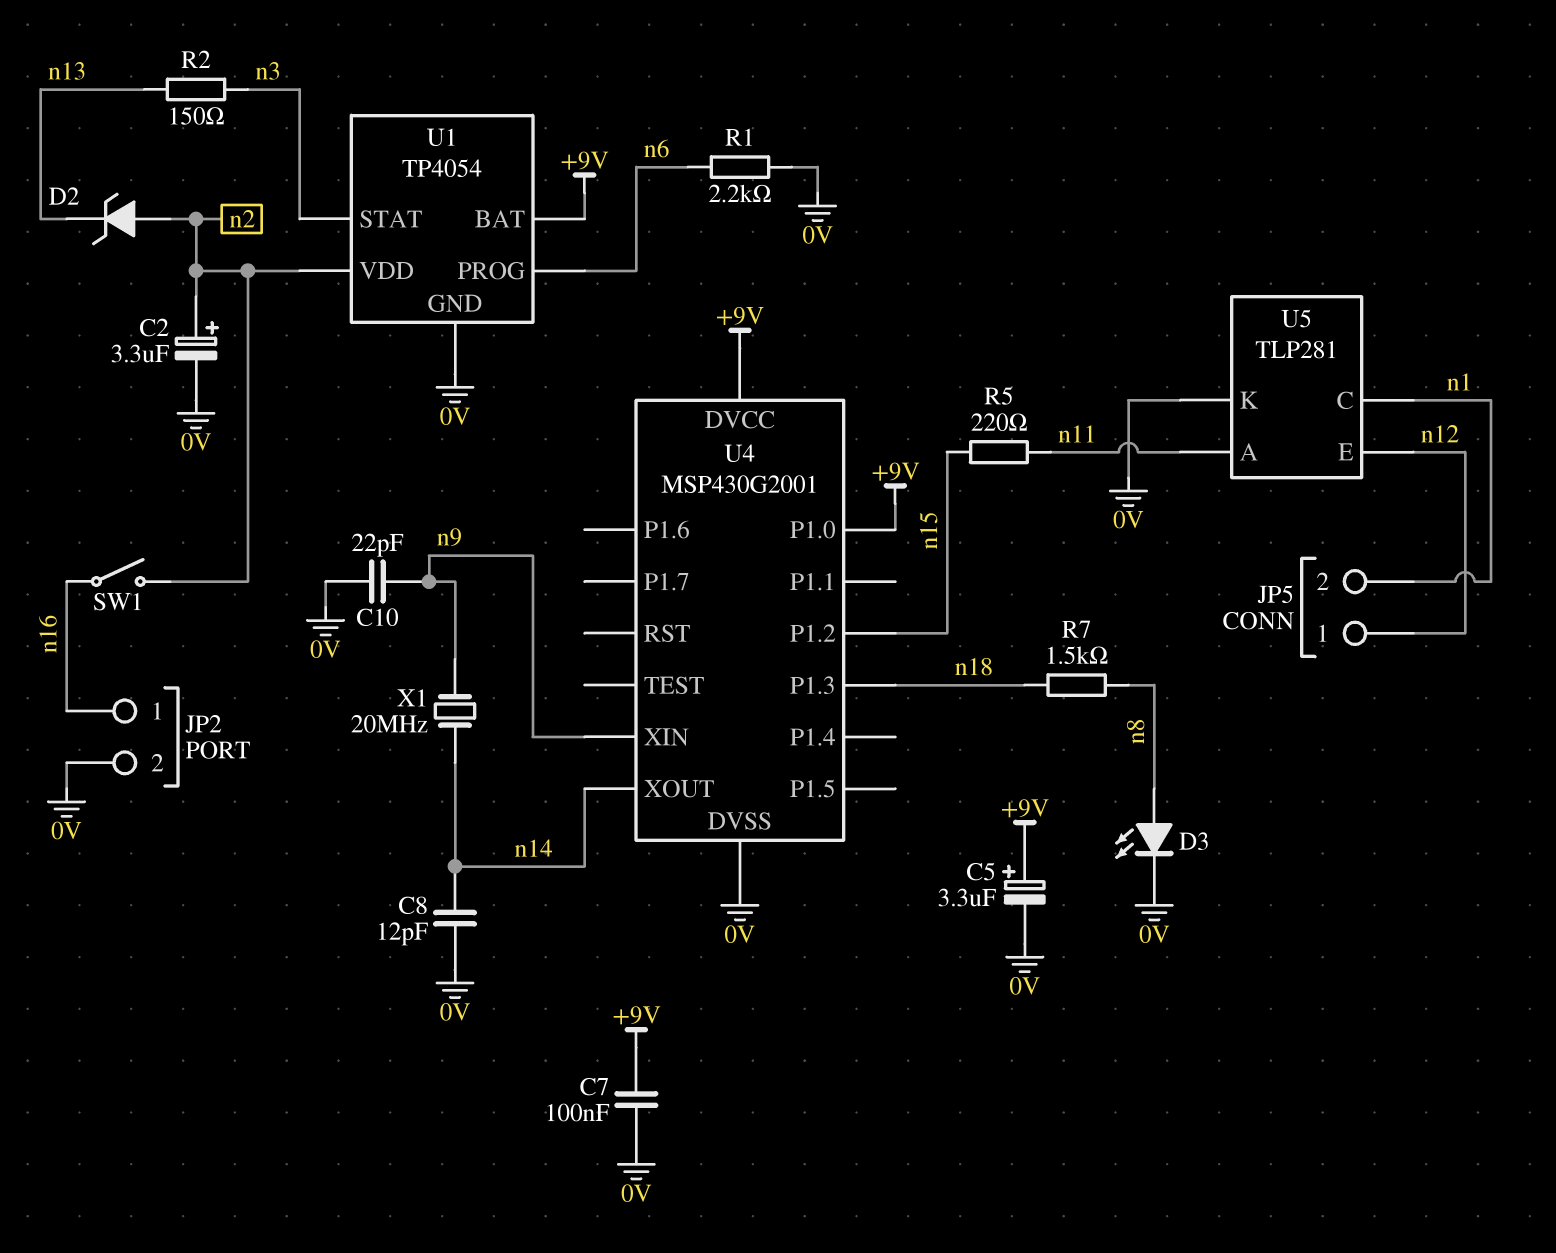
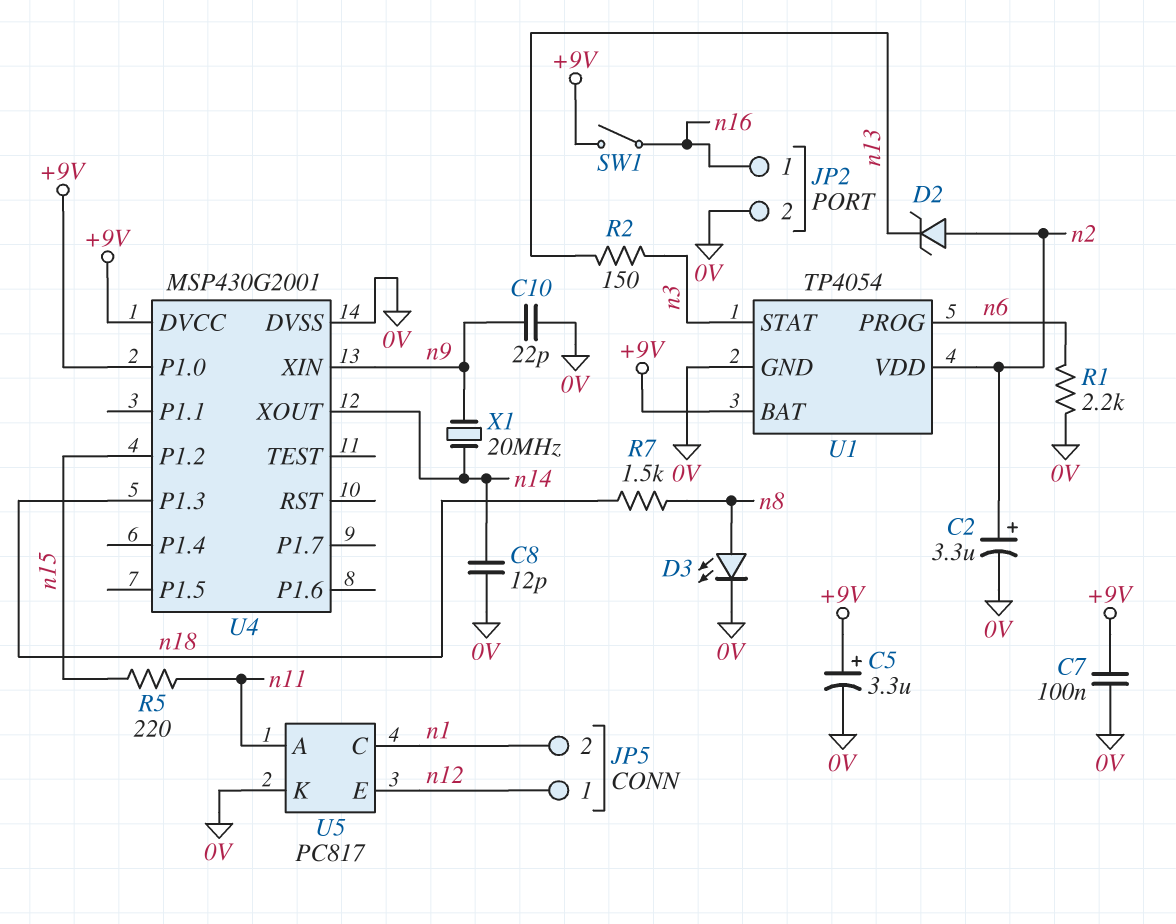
SW1: switch (n2, n16) -> switch (+9V, n16)
U5: TLP281 -> PC817

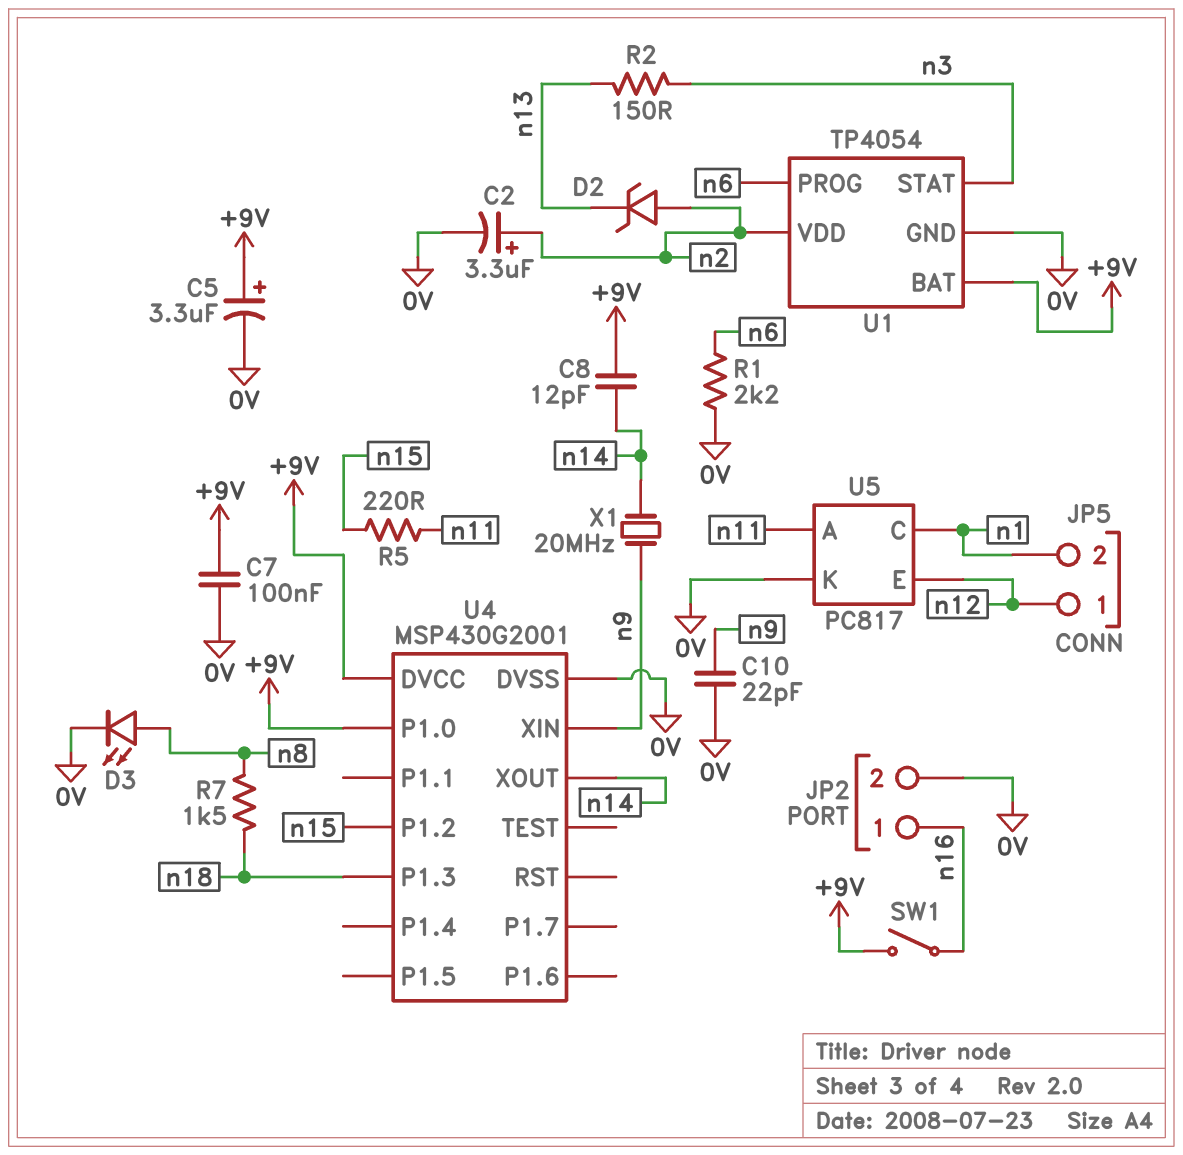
C8: 12pF (0V, n14) -> 12pF (+9V, n14)

